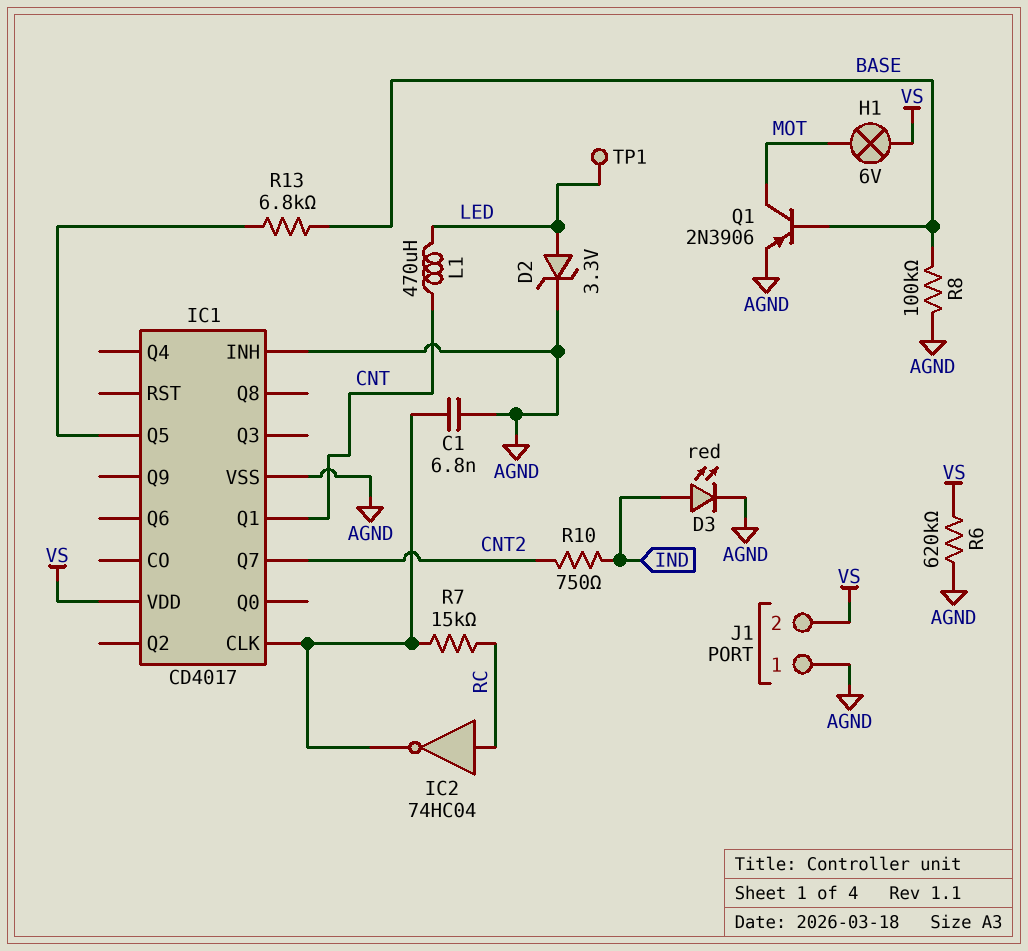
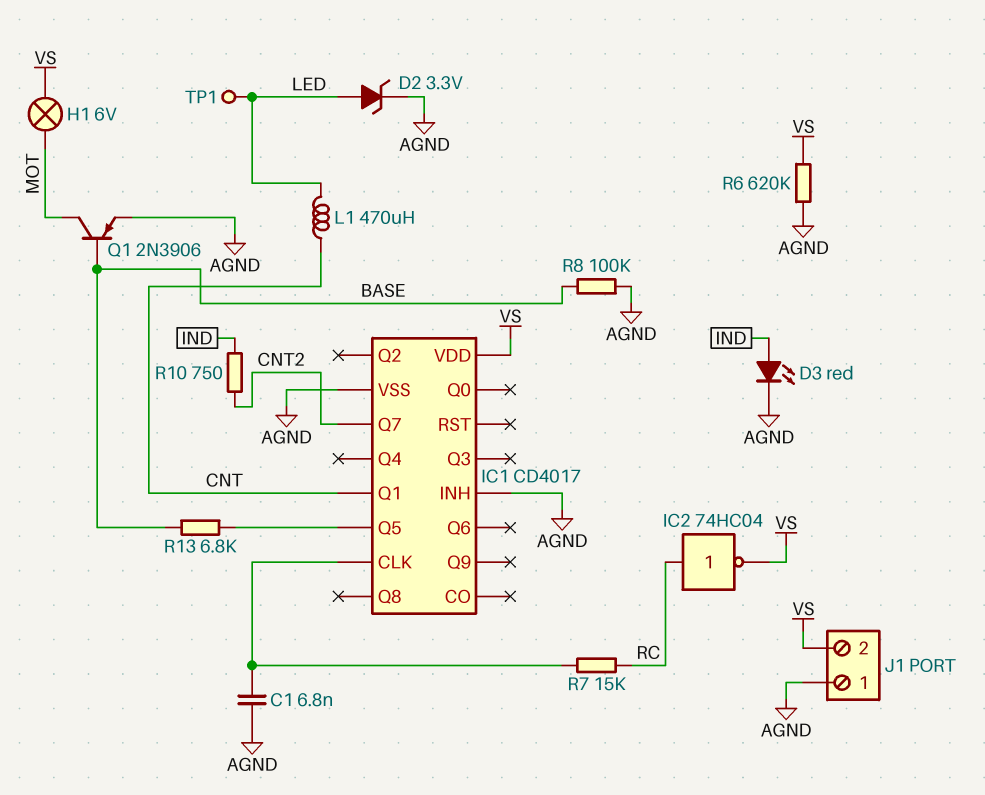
IC2: NOT 74HC04 (in RC, out IC1/CLK) -> NOT 74HC04 (in RC, out VS)

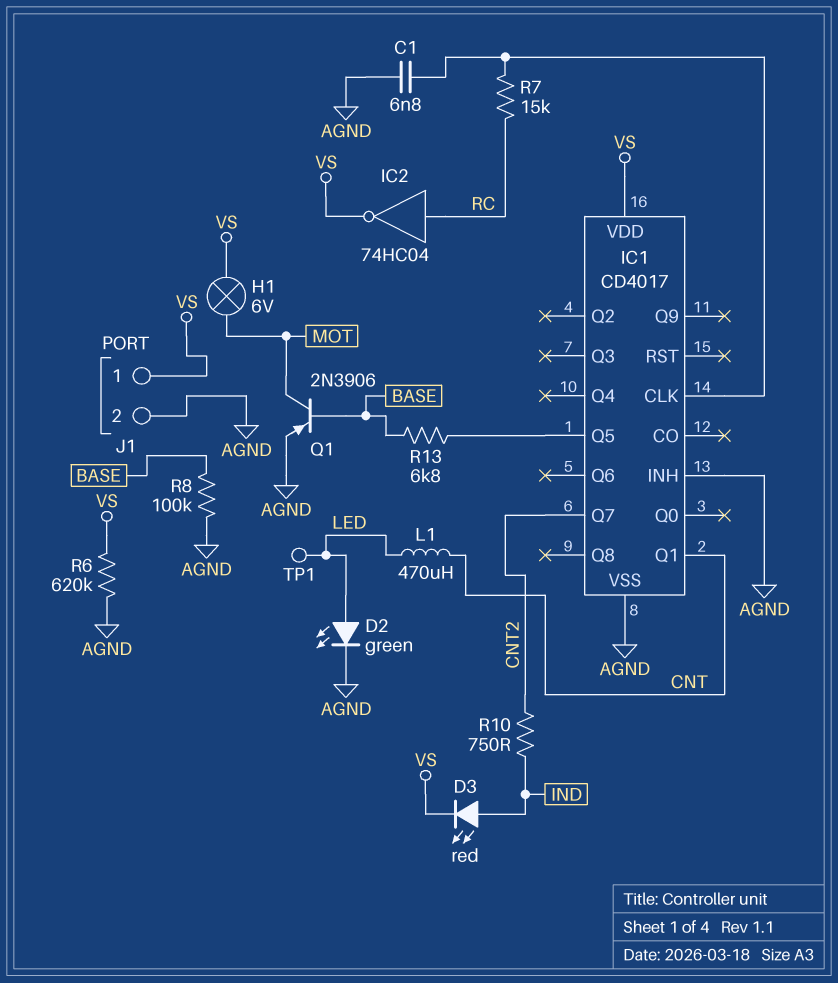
D2: zener 3.3V (A LED, K AGND) -> LED green (A LED, K AGND)
D3: LED red (A IND, K AGND) -> LED red (A IND, K VS)
J1 pin 1: AGND -> VS
J1 pin 2: VS -> AGND

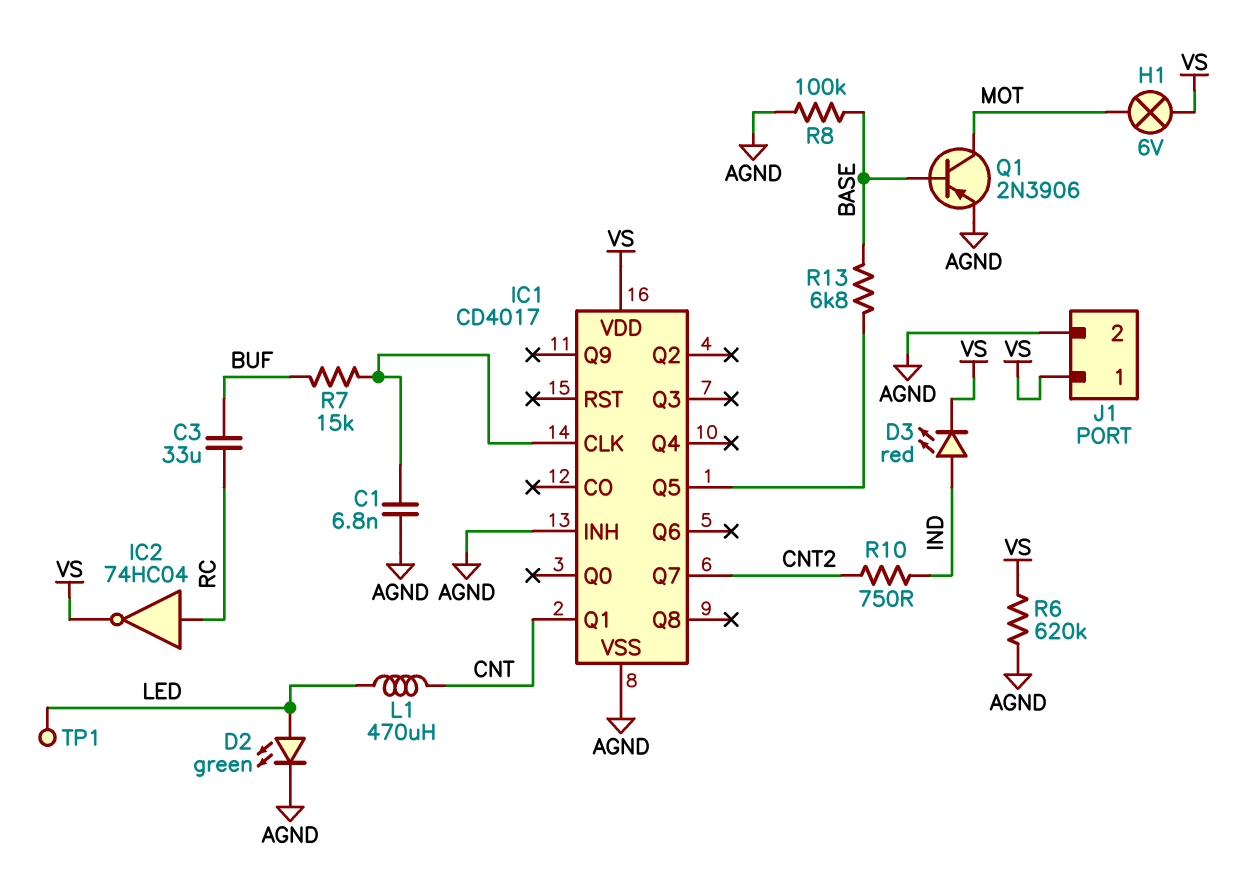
C3: none -> 33uF (BUF, RC)
R7: 15k (IC1/CLK, RC) -> 15k (BUF, IC1/CLK)

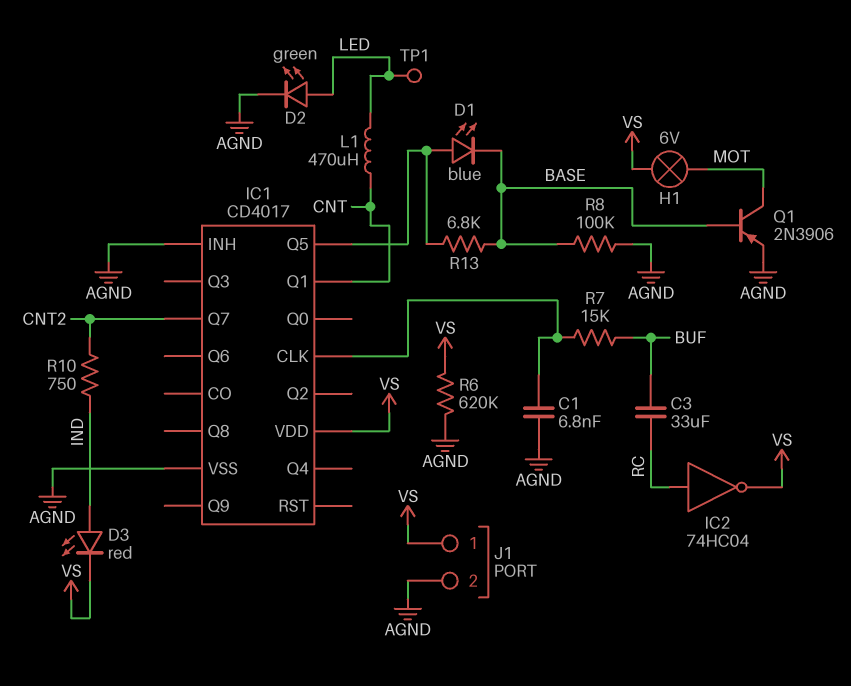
D1: none -> LED blue (A IC1/Q5, K BASE)

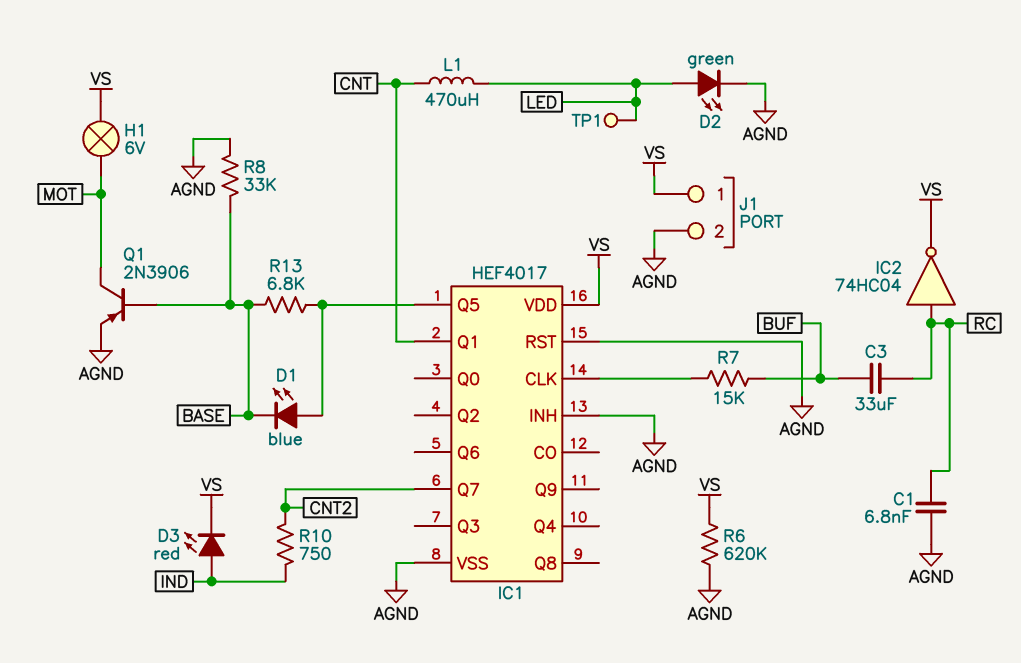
C1: 6.8nF (AGND, IC1/CLK) -> 6.8nF (AGND, RC)
IC1: CD4017 -> HEF4017
IC1 pin RST: none -> AGND
R8: 100k (AGND, BASE) -> 33k (AGND, BASE)

